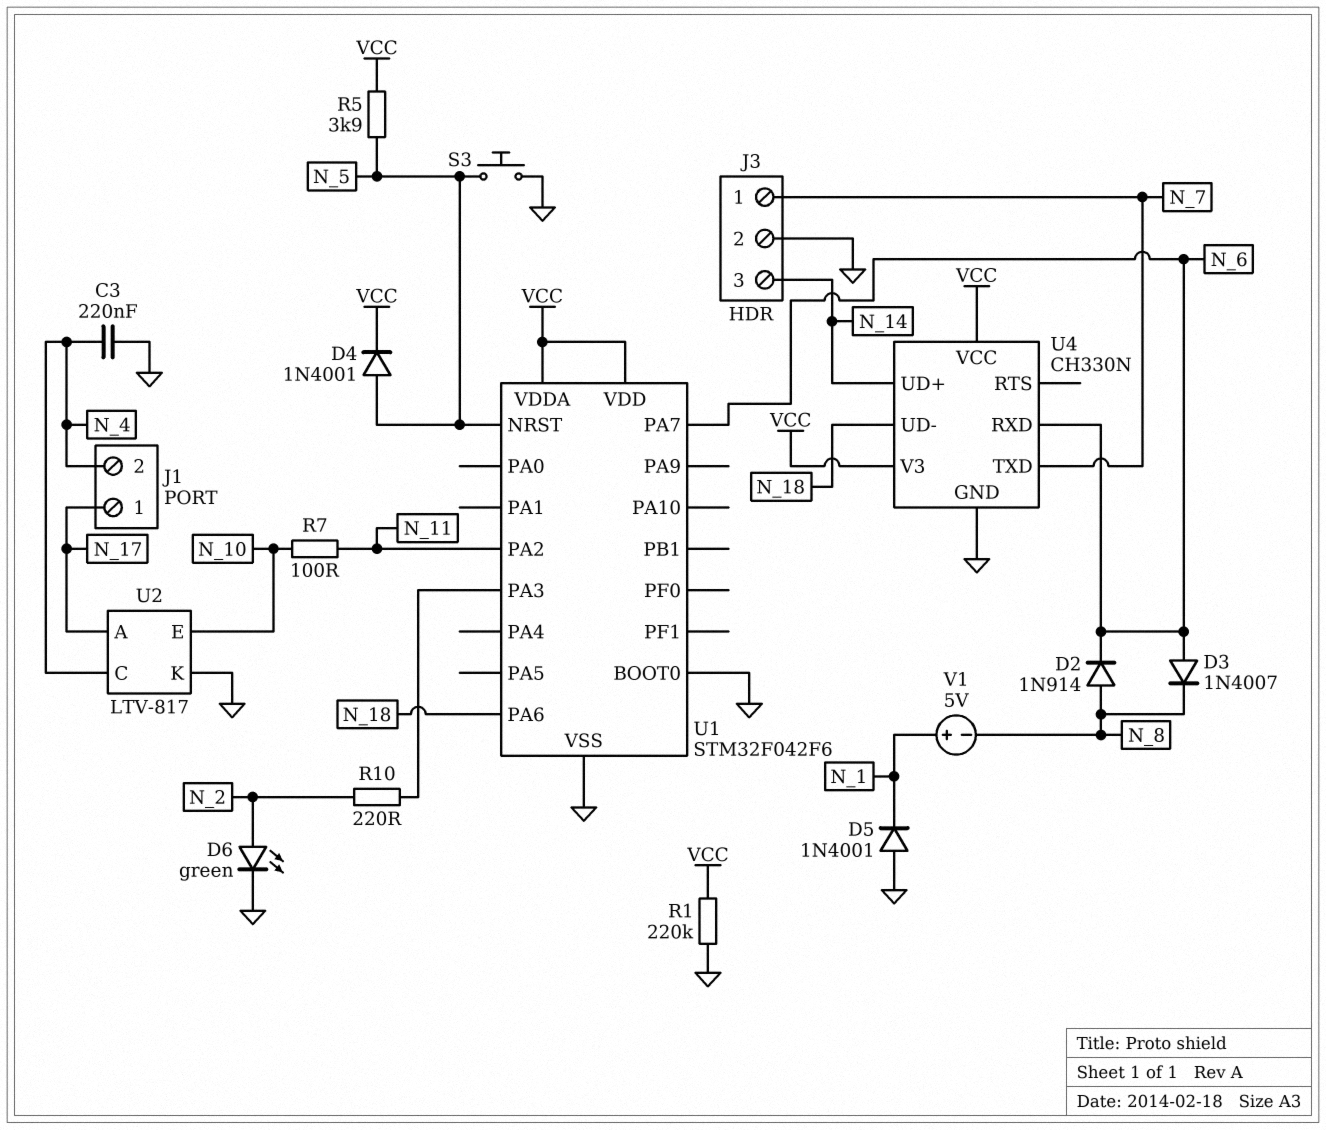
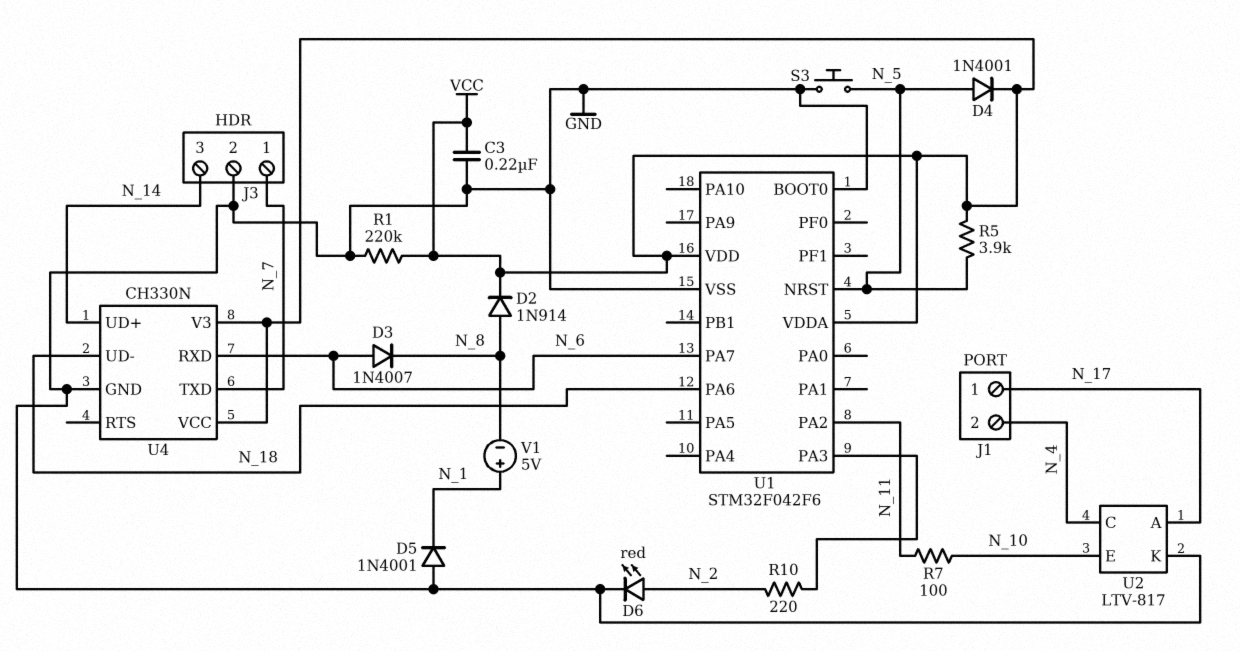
C3: 220nF (GND, N_4) -> 220nF (GND, VCC)
D2: diode 1N914 (A N_8, K N_6) -> diode 1N914 (A N_8, K VCC)
D6: LED green (A N_2, K GND) -> LED red (A N_2, K GND)

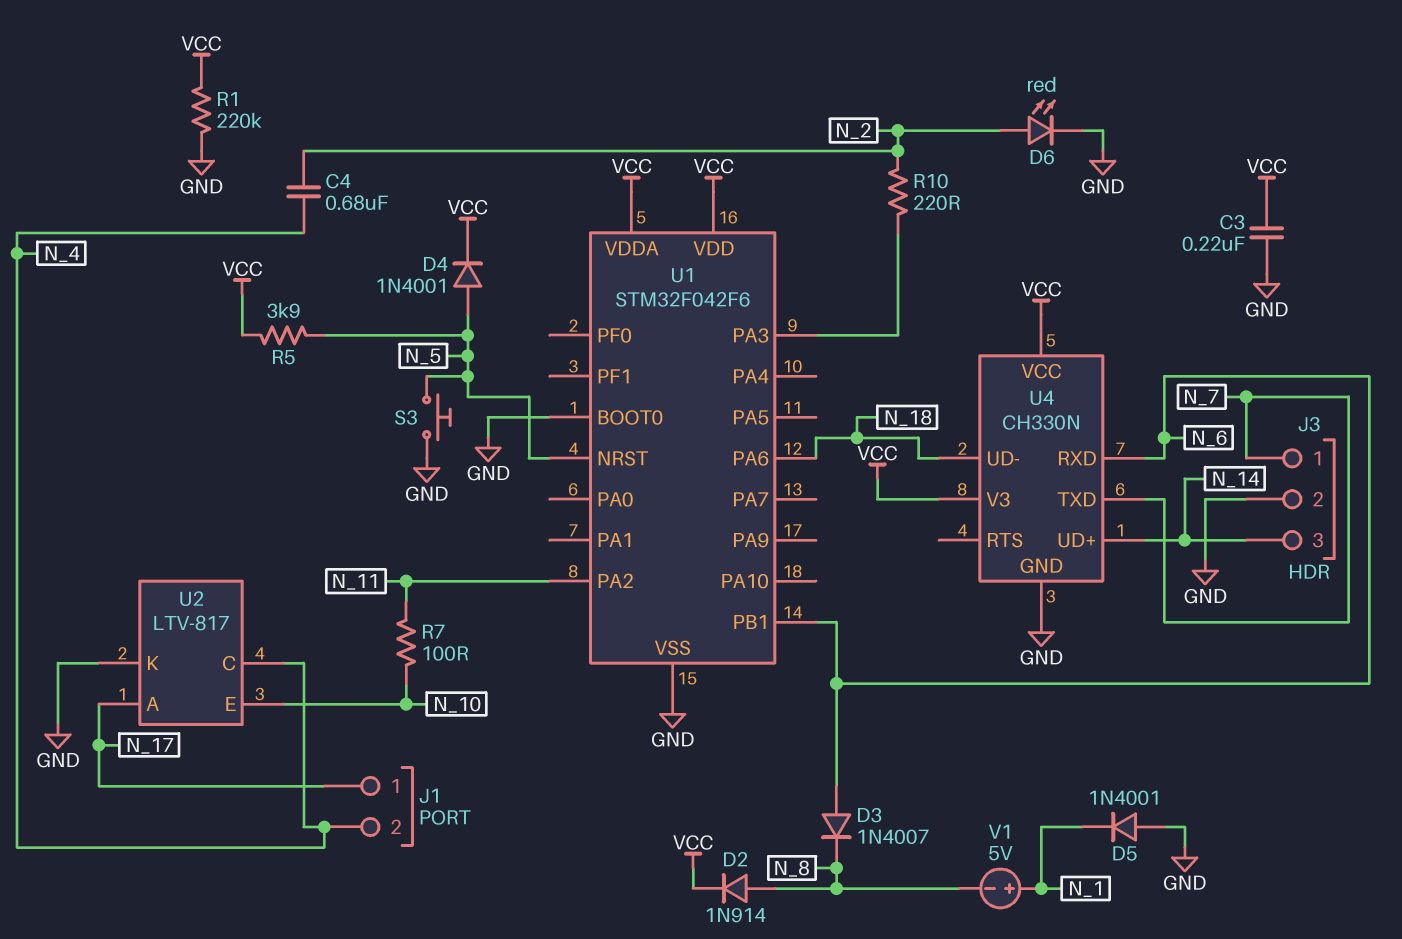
C4: none -> 680nF (N_2, N_4)
U1 pin PA7: N_6 -> none
U1 pin PB1: none -> N_6

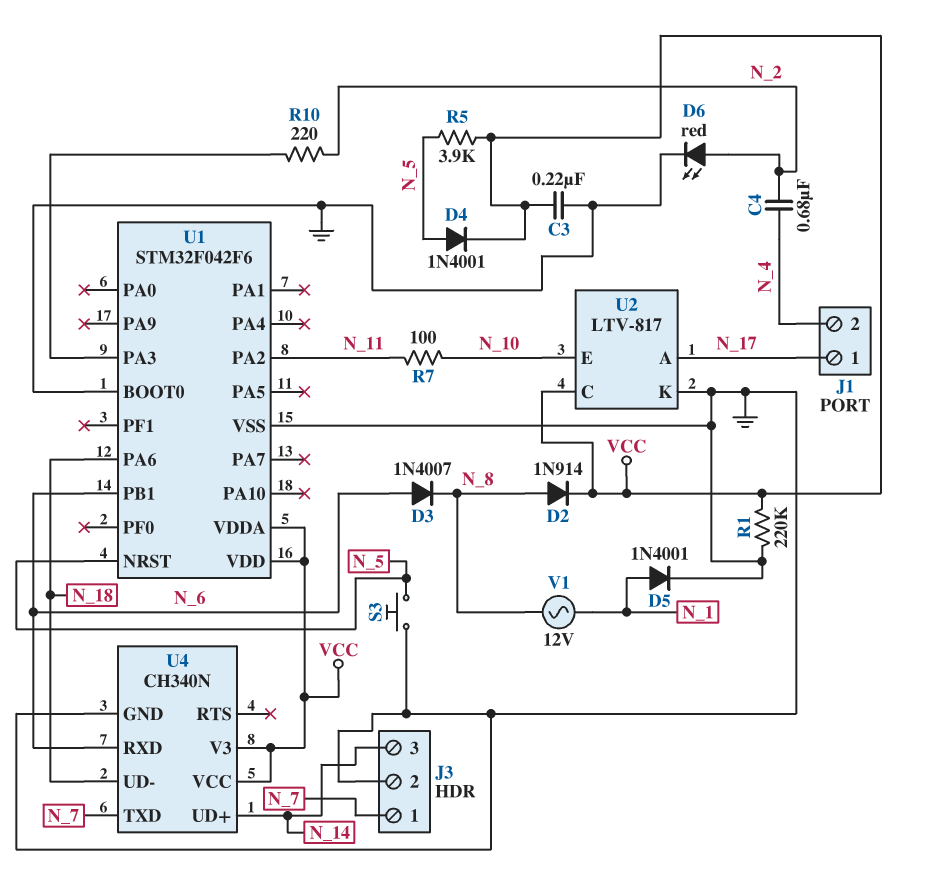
D5: diode 1N4001 (A GND, K N_1) -> diode 1N4001 (A N_1, K GND)
U2 pin C: N_4 -> VCC
U4: CH330N -> CH340N
V1: 5V (plus N_1, minus N_8) -> AC 12V (N_1, N_8)

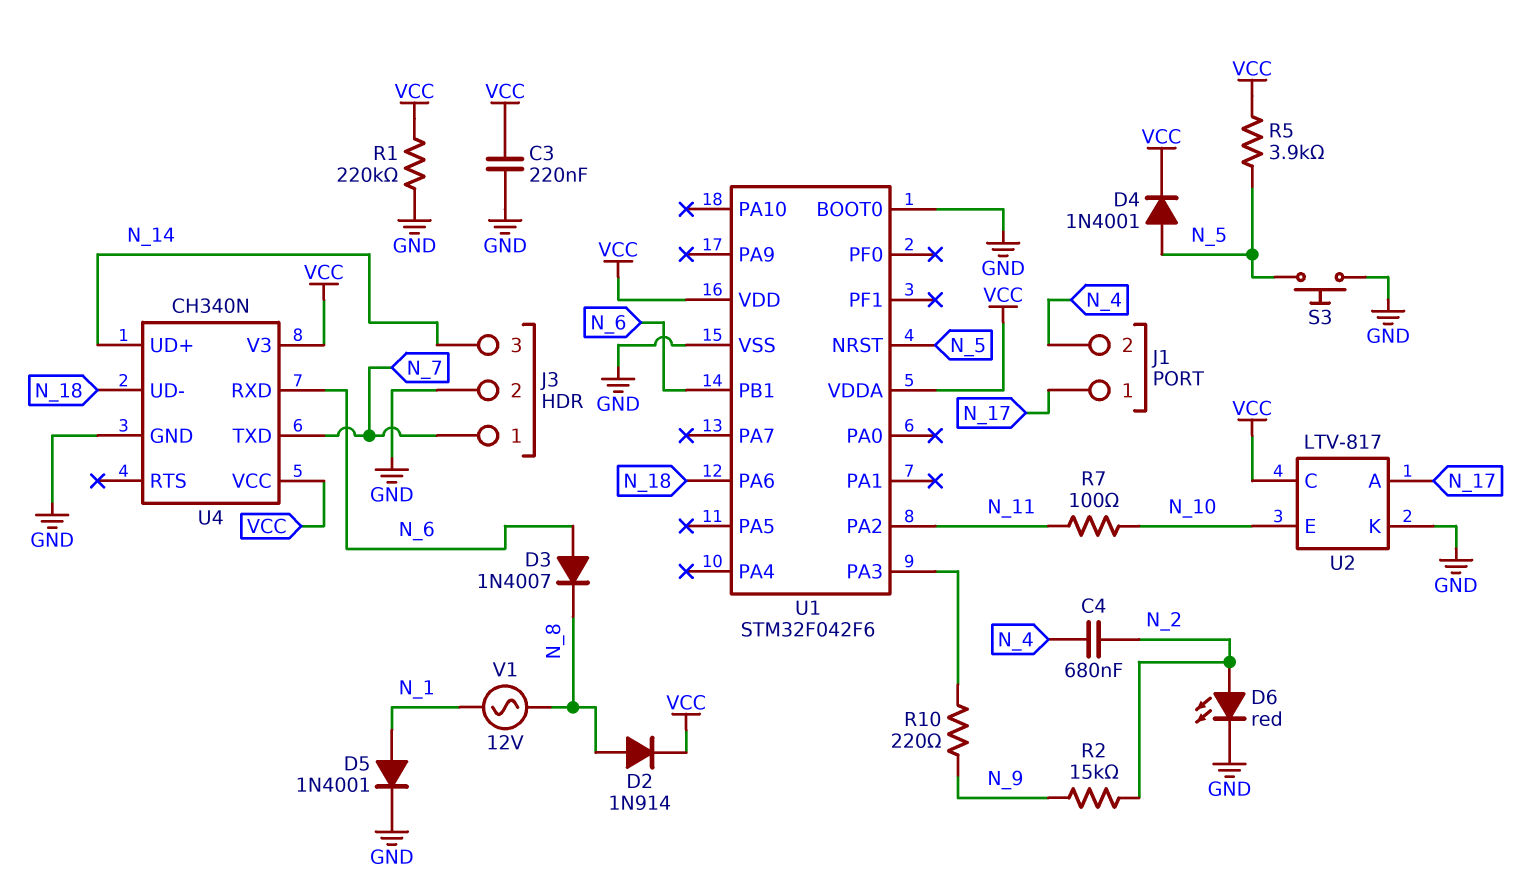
R2: none -> 15k (N_2, N_9)
R10: 220 (N_2, U1/PA3) -> 220 (N_9, U1/PA3)

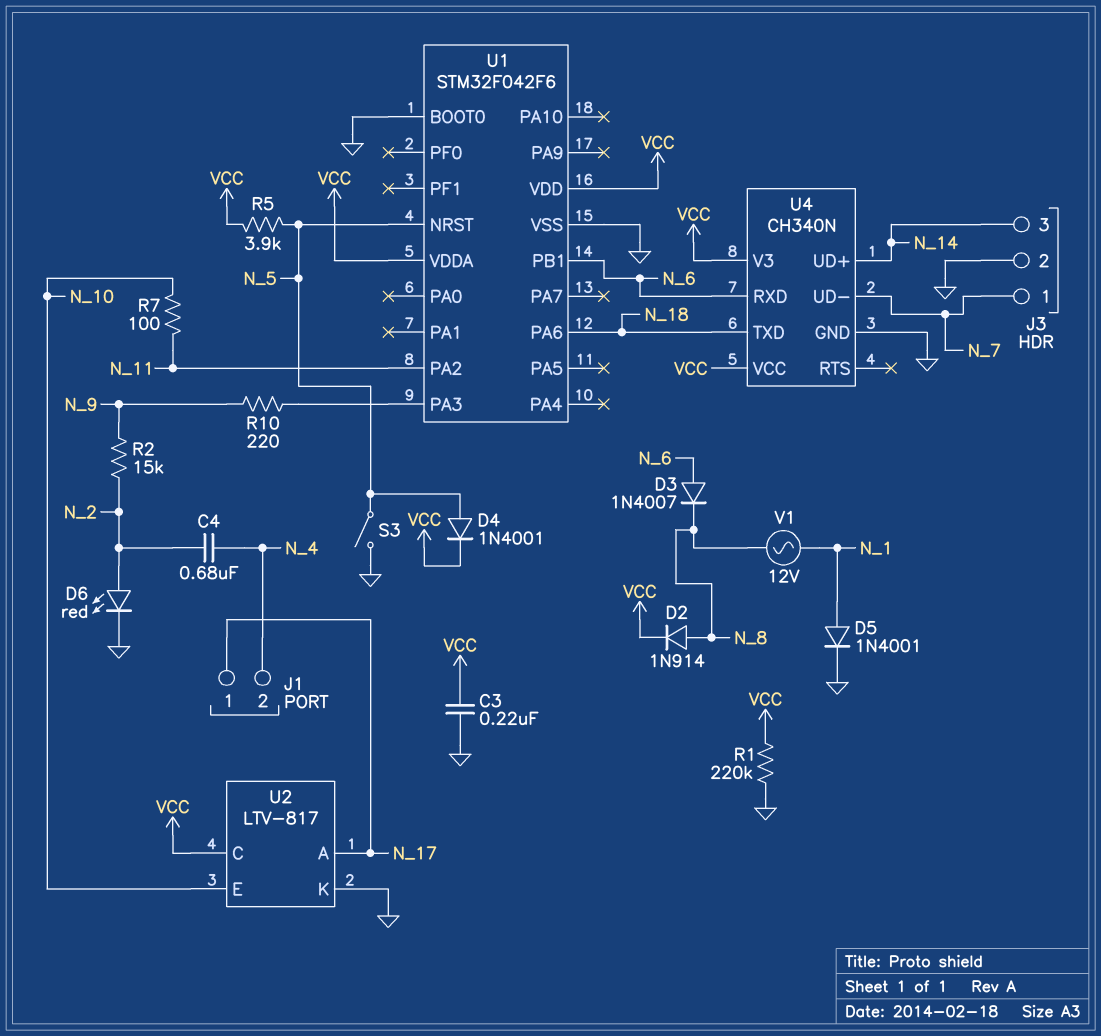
S3: button (GND, N_5) -> switch (GND, N_5)
U4 pin TXD: N_7 -> N_18
U4 pin UD-: N_18 -> N_7

